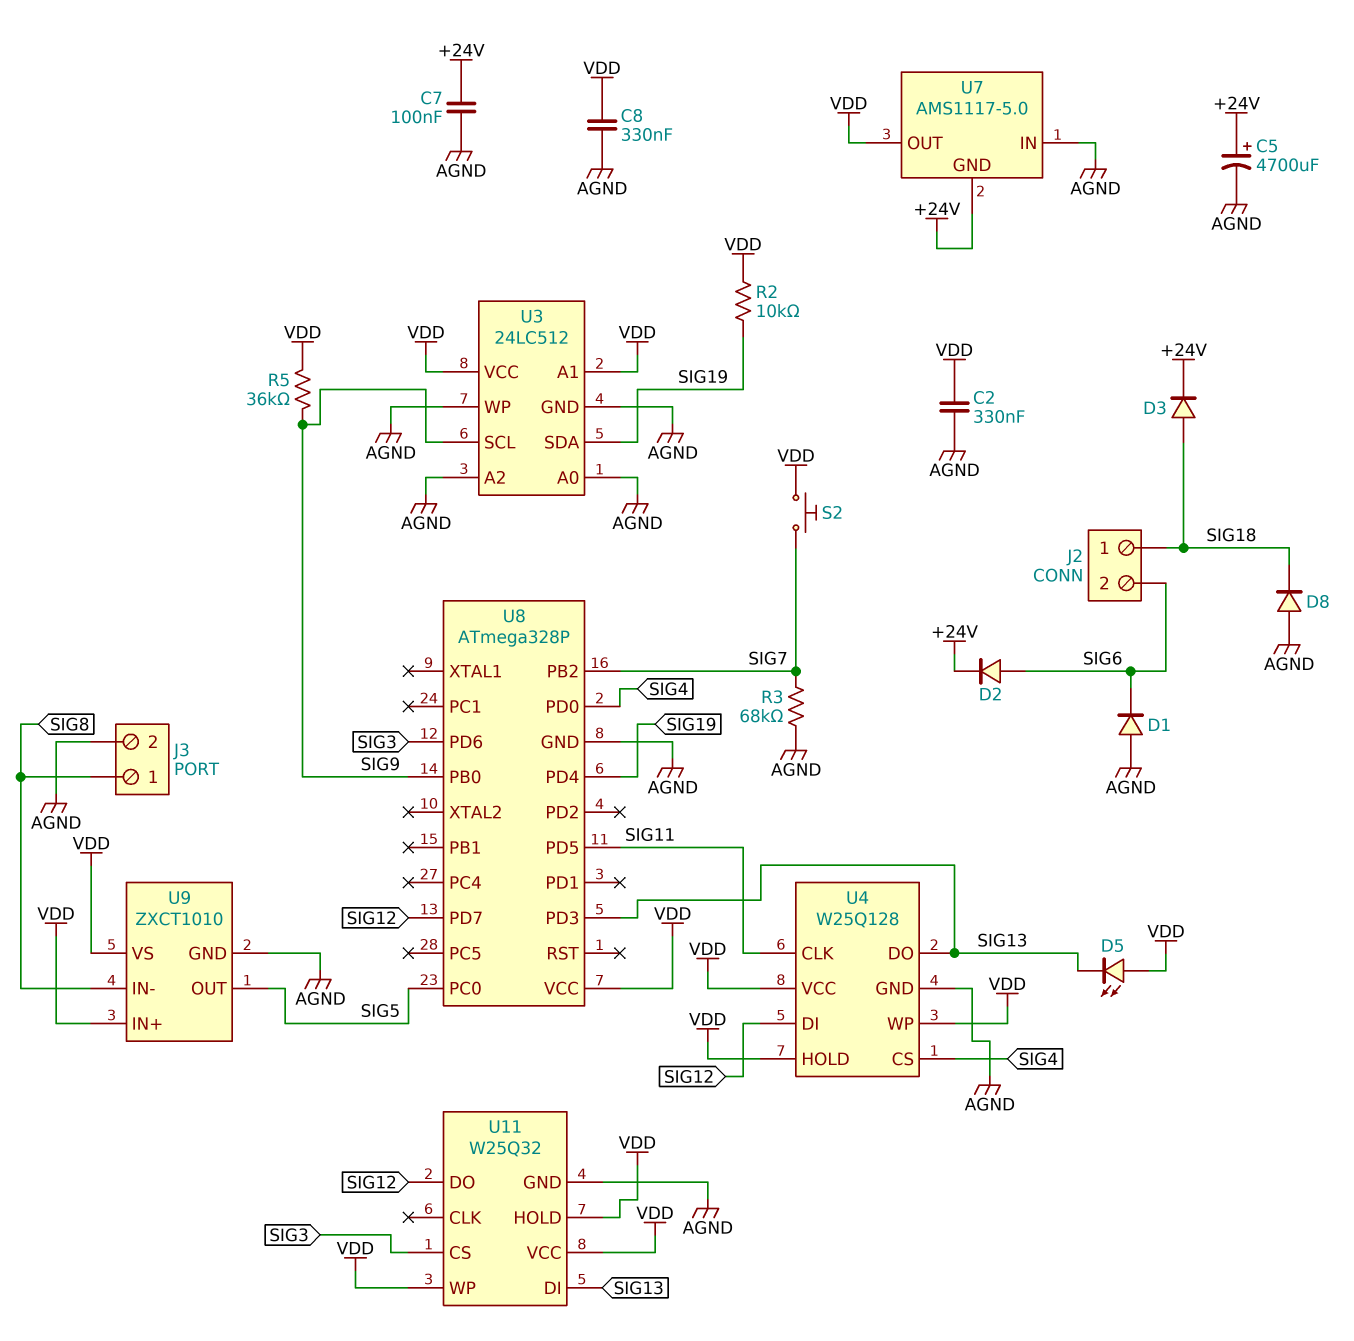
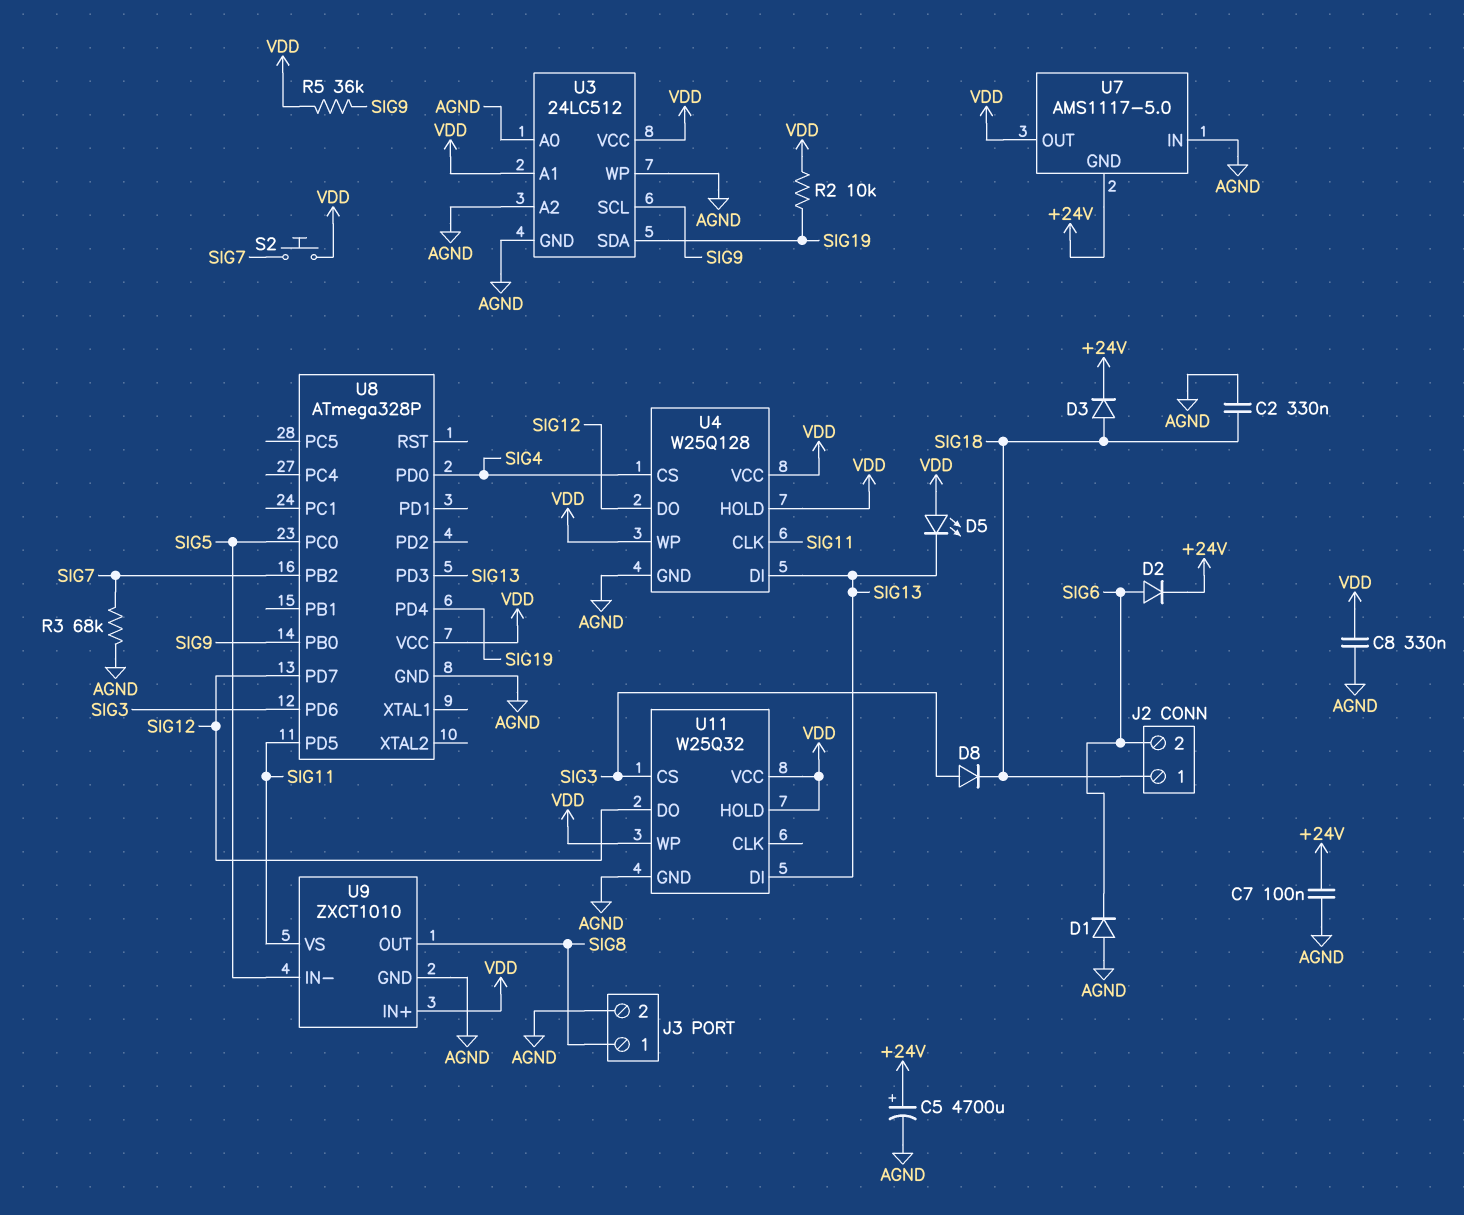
C2: 330nF (AGND, VDD) -> 330nF (AGND, SIG18)
D8: diode (A AGND, K SIG18) -> diode (A SIG3, K SIG18)
U4 pin DI: SIG12 -> SIG13
U4 pin DO: SIG13 -> SIG12
U9 pin IN-: SIG8 -> SIG5
U9 pin OUT: SIG5 -> SIG8
U9 pin VS: VDD -> SIG11

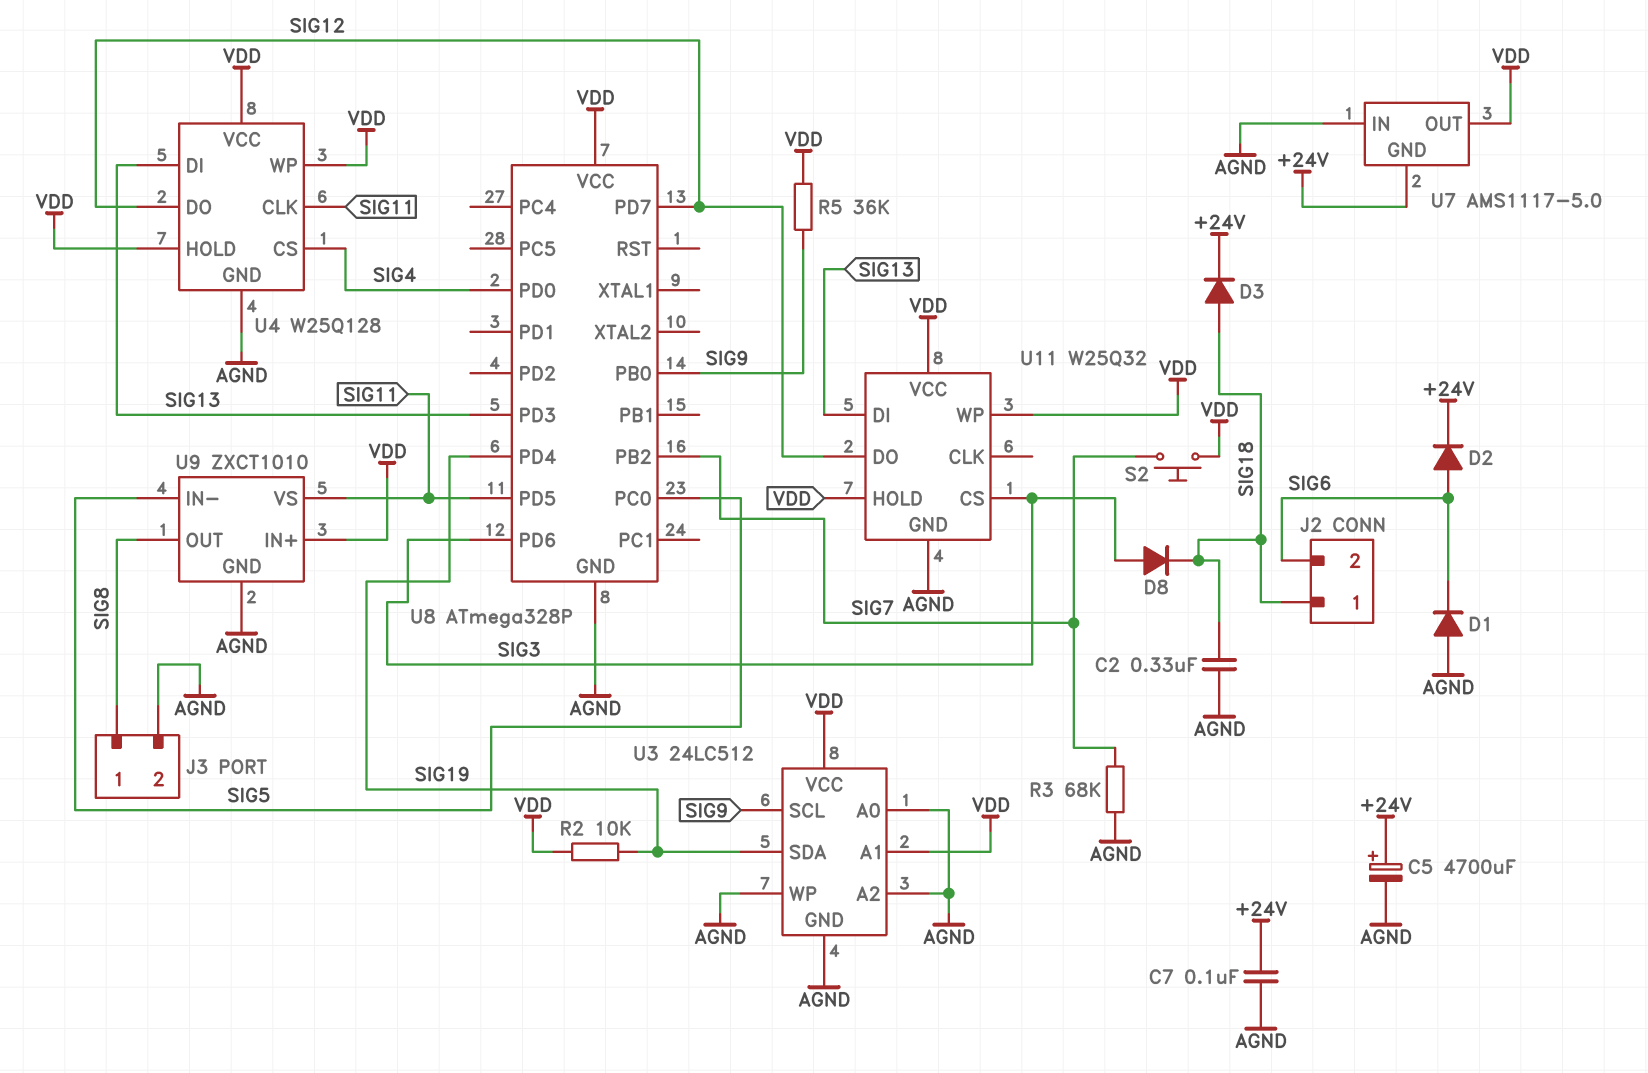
C8: 330nF (AGND, VDD) -> none
D5: LED (A VDD, K SIG13) -> none

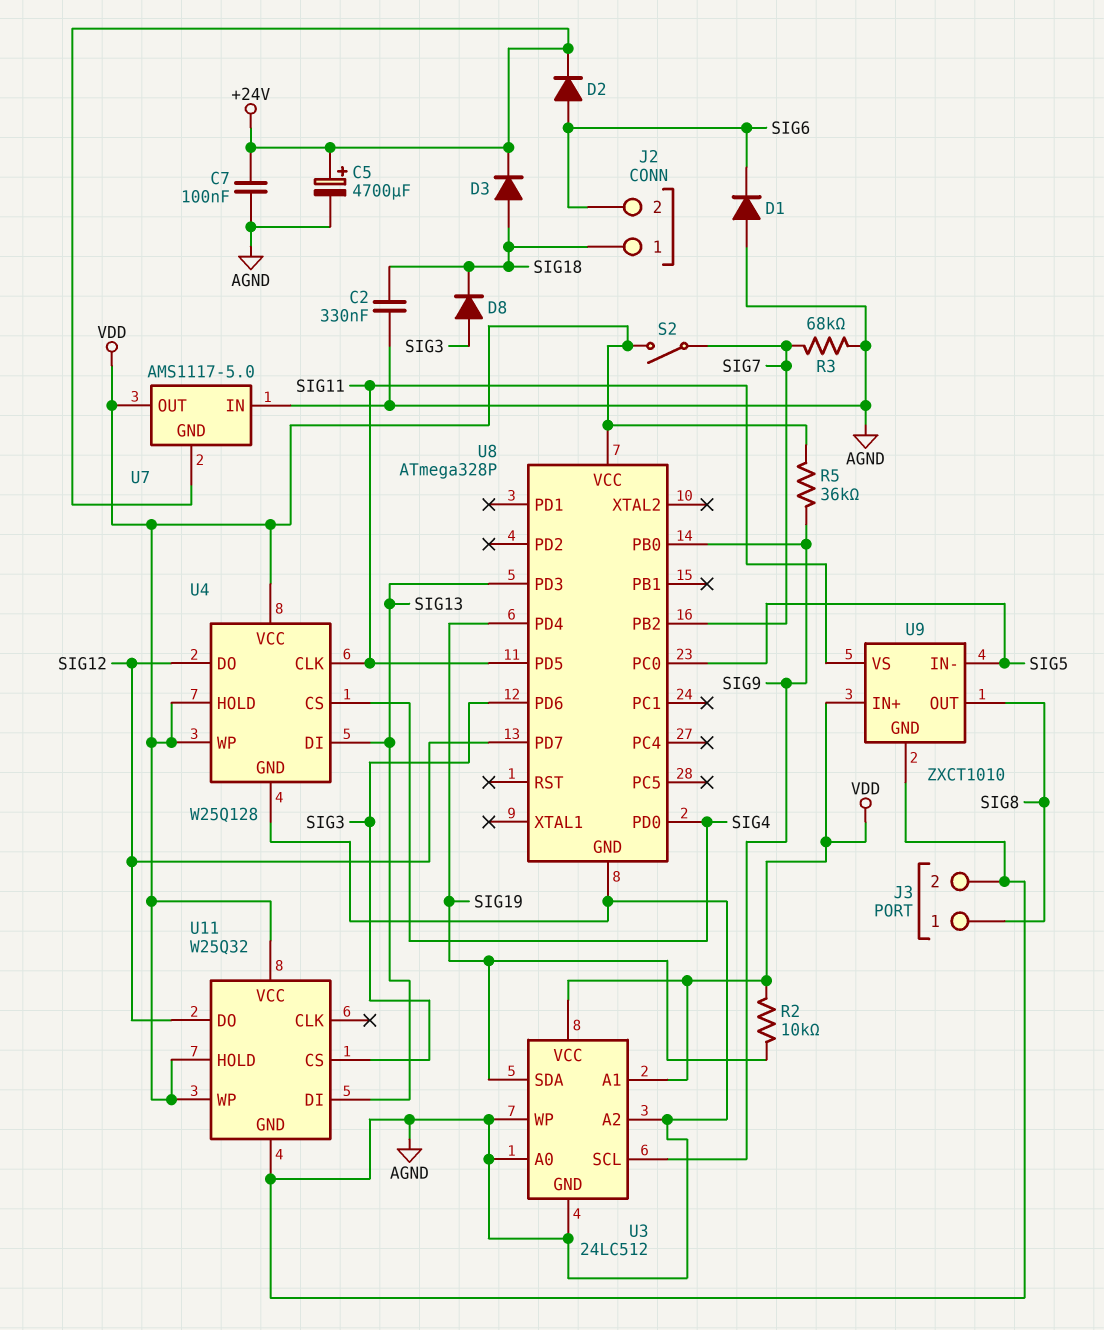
S2: button (SIG7, VDD) -> switch (SIG7, VDD)

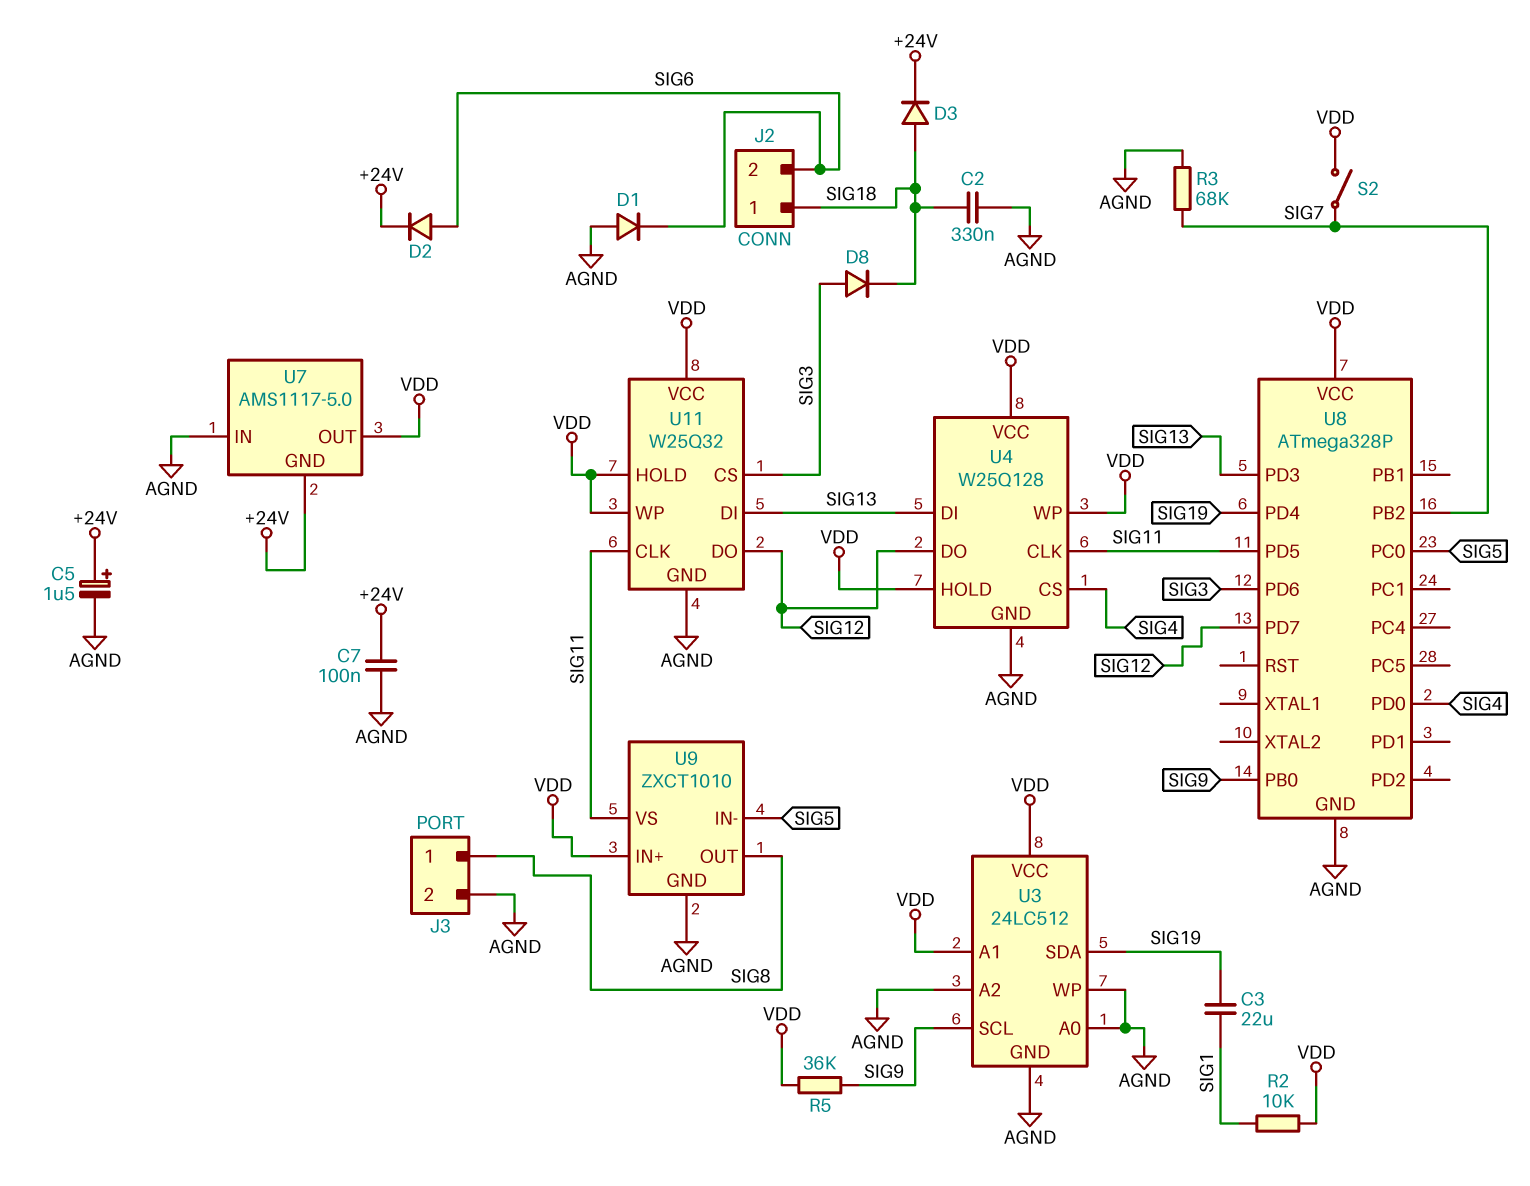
C3: none -> 22uF (SIG1, SIG19)
C5: 4700uF (plus +24V, minus AGND) -> 1.5uF (plus +24V, minus AGND)
R2: 10k (SIG19, VDD) -> 10k (SIG1, VDD)
U11 pin CLK: none -> SIG11

